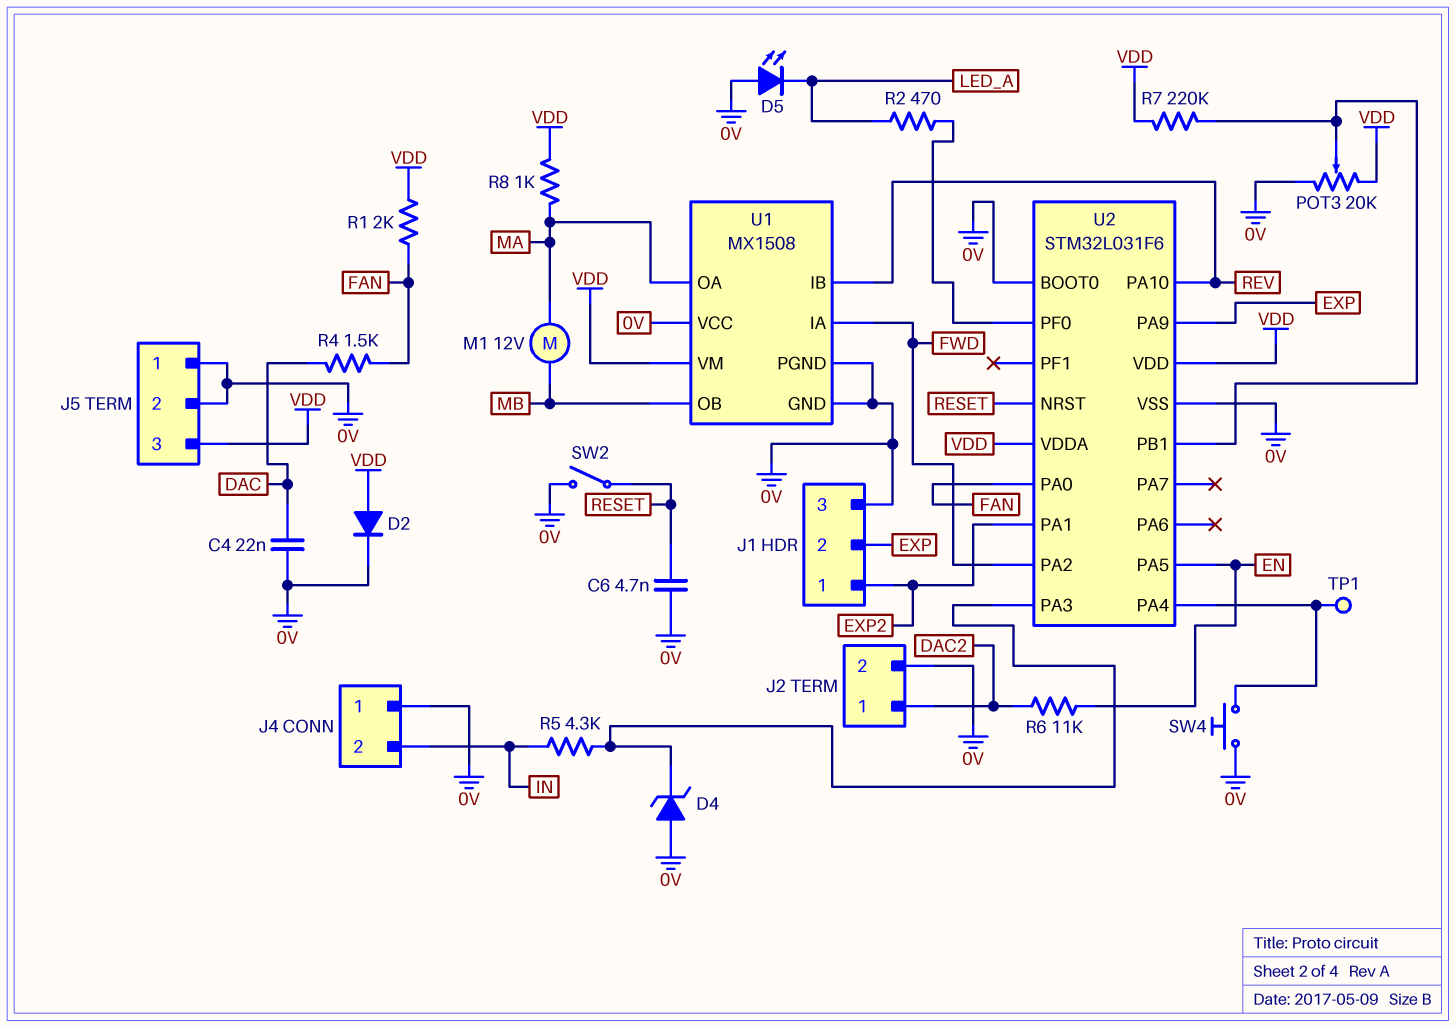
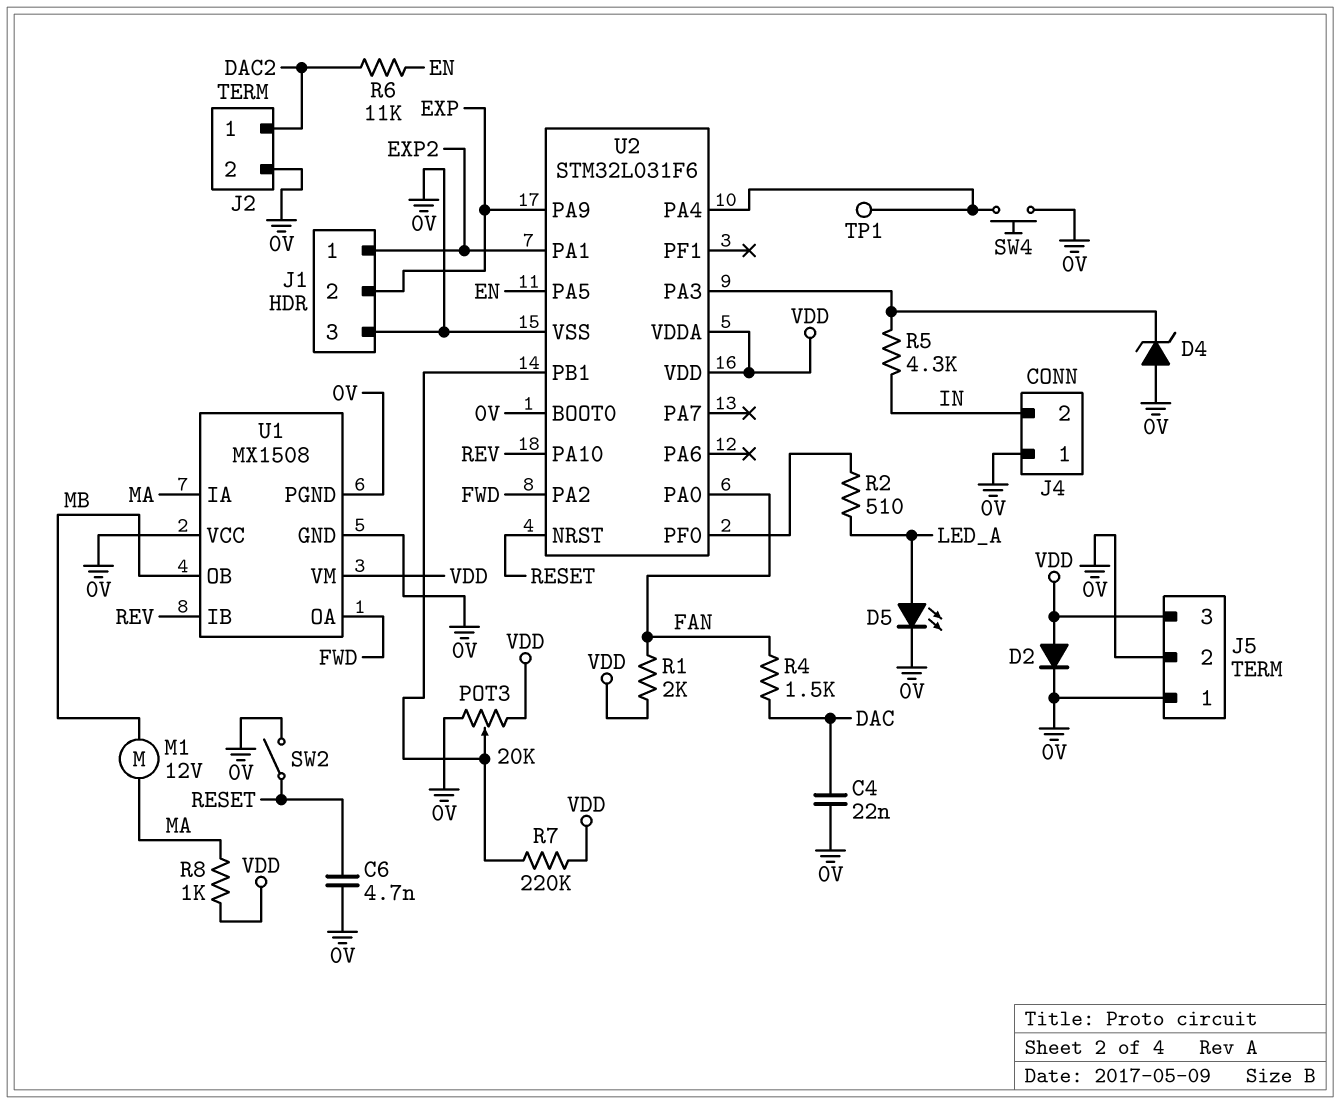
D5: LED (A 0V, K LED_A) -> LED (A LED_A, K 0V)
R2: 470 (LED_A, U2/PF0) -> 510 (LED_A, U2/PF0)
U1 pin IA: FWD -> MA
U1 pin OA: MA -> FWD

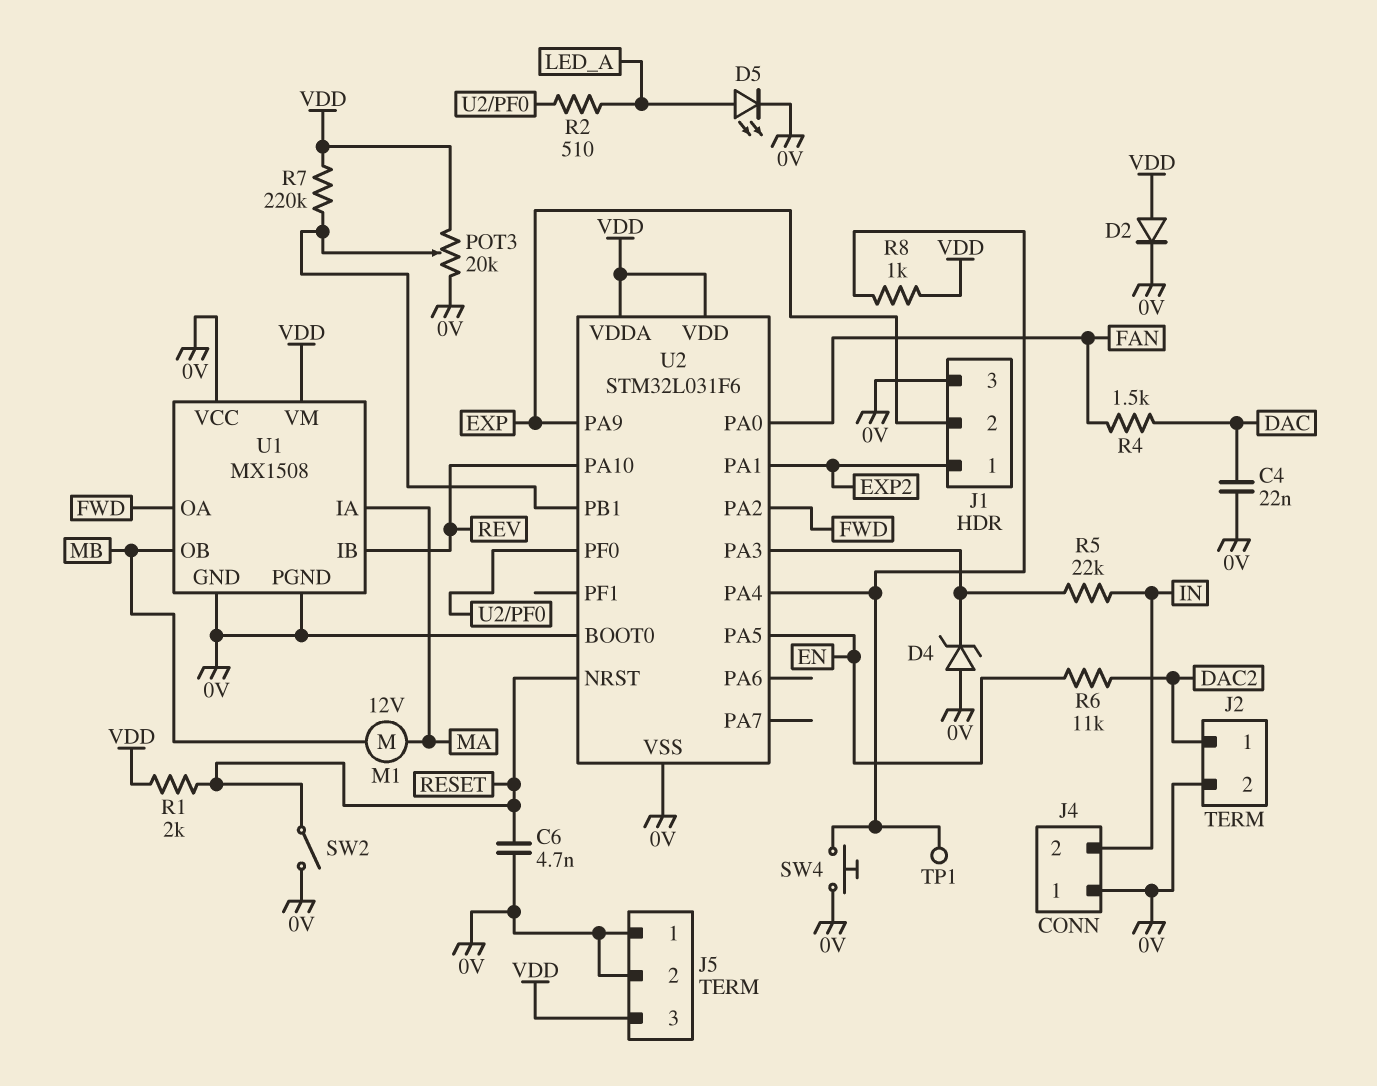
R1: 2k (FAN, VDD) -> 2k (RESET, VDD)
R5: 4.3k (IN, U2/PA3) -> 22k (IN, U2/PA3)
R8: 1k (MA, VDD) -> 1k (U2/PA4, VDD)

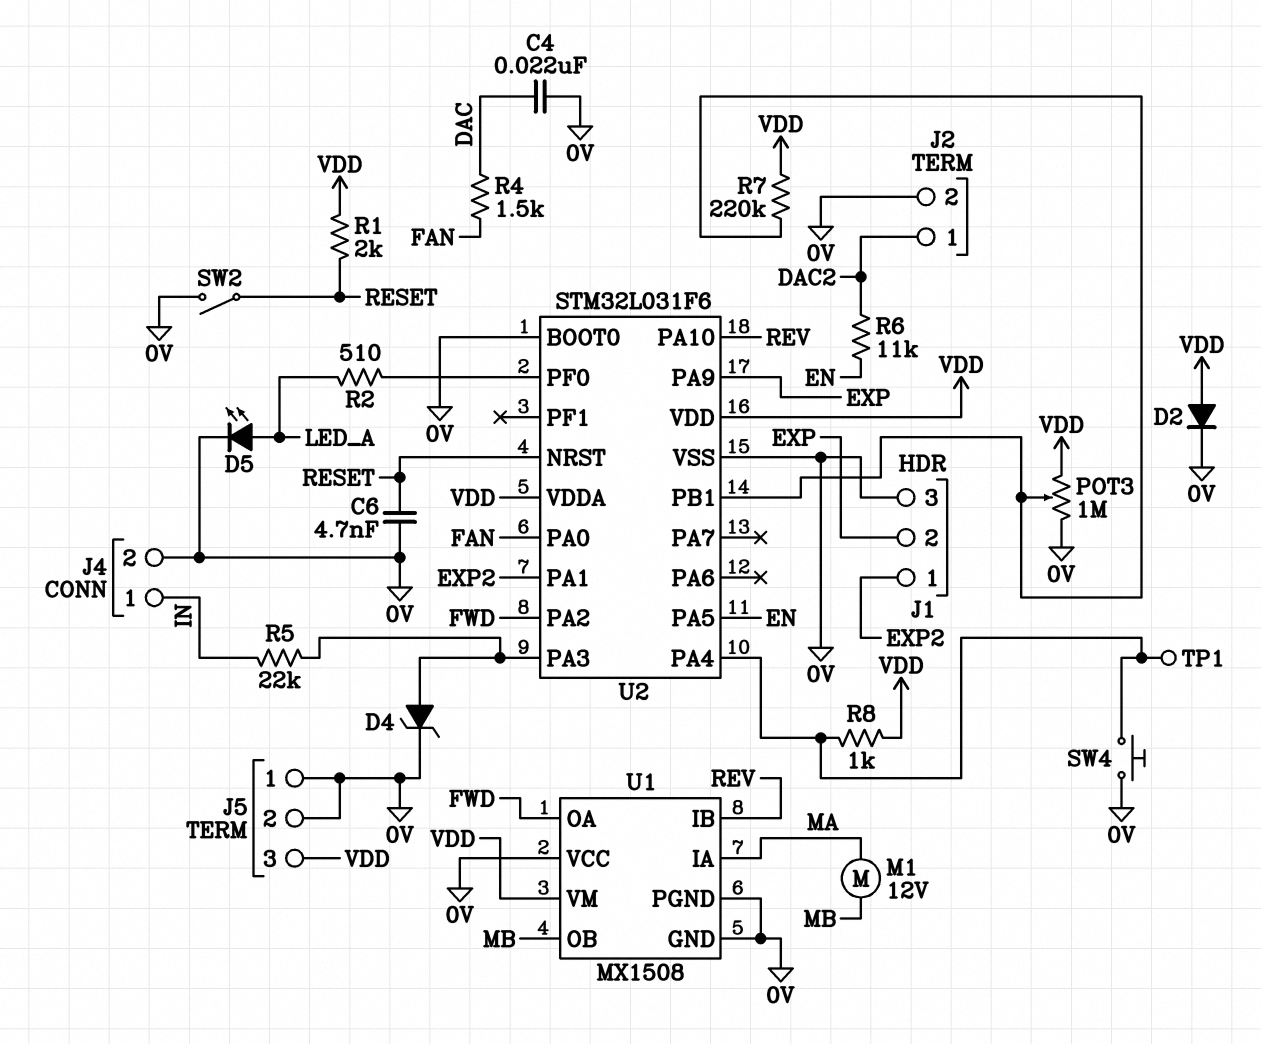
D4: zener (A 0V, K U2/PA3) -> zener (A U2/PA3, K 0V)
J4 pin 1: 0V -> IN
J4 pin 2: IN -> 0V
POT3: 20k (0V, VDD, wiper U2/PB1) -> 1M (0V, VDD, wiper U2/PB1)

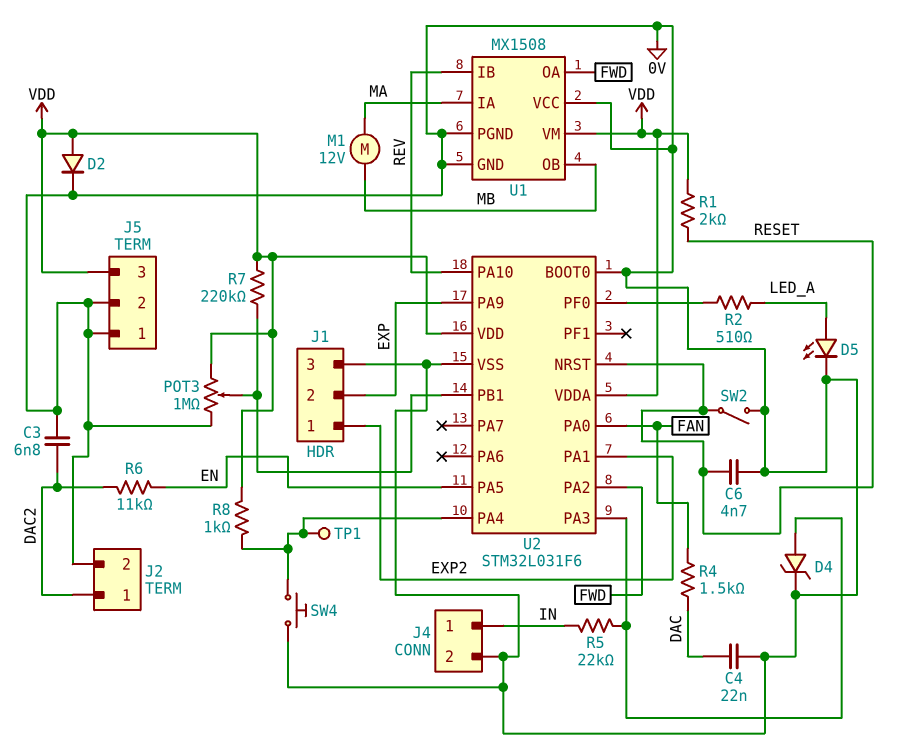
C3: none -> 6.8nF (0V, DAC2)

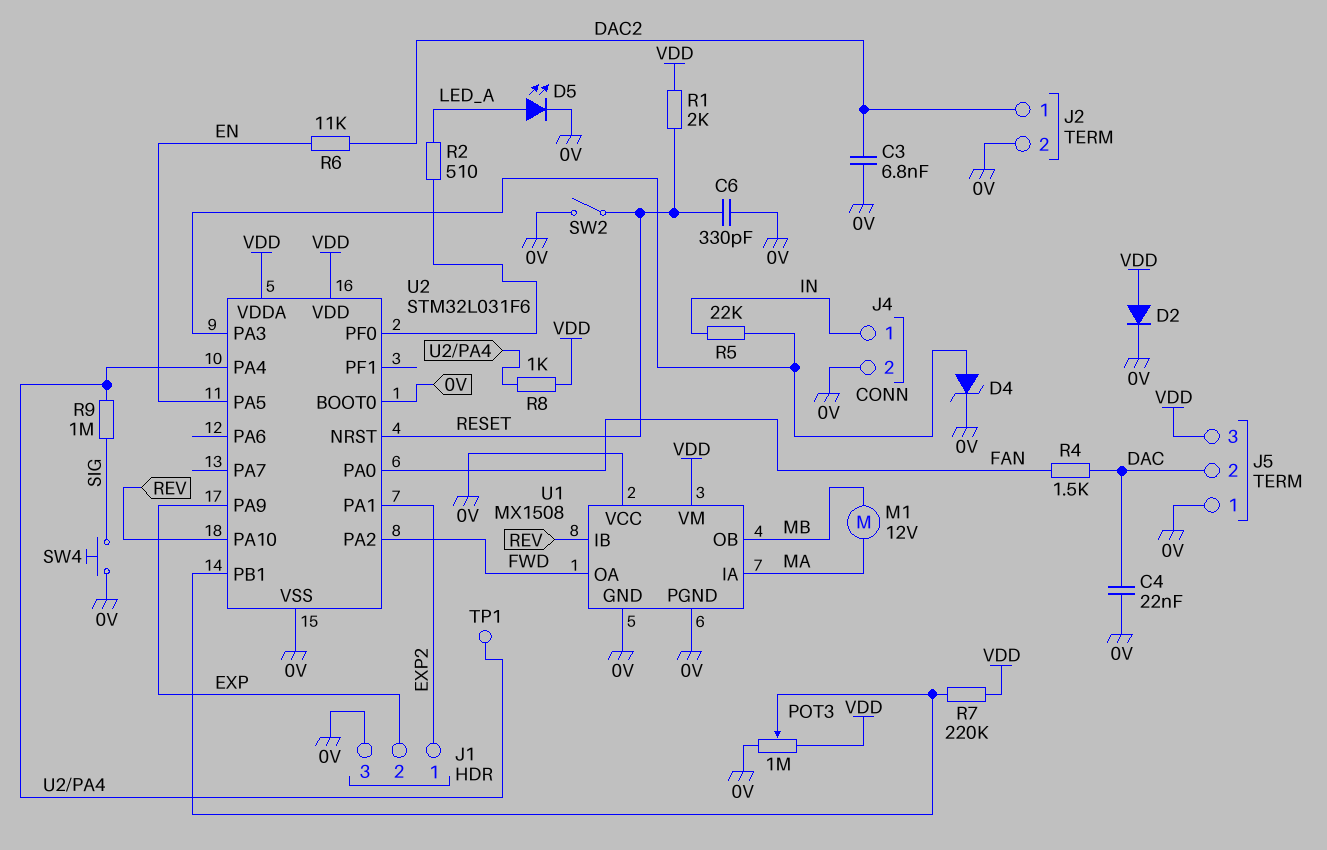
C6: 4.7nF (0V, RESET) -> 330pF (0V, RESET)
J5 pin 2: 0V -> DAC
R9: none -> 1M (SIG, U2/PA4)
SW4: button (0V, U2/PA4) -> button (0V, SIG)

